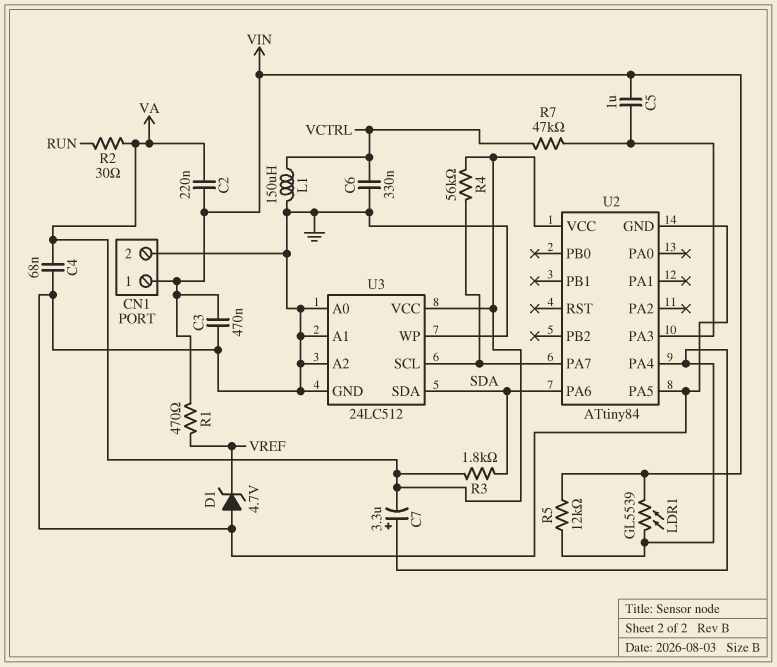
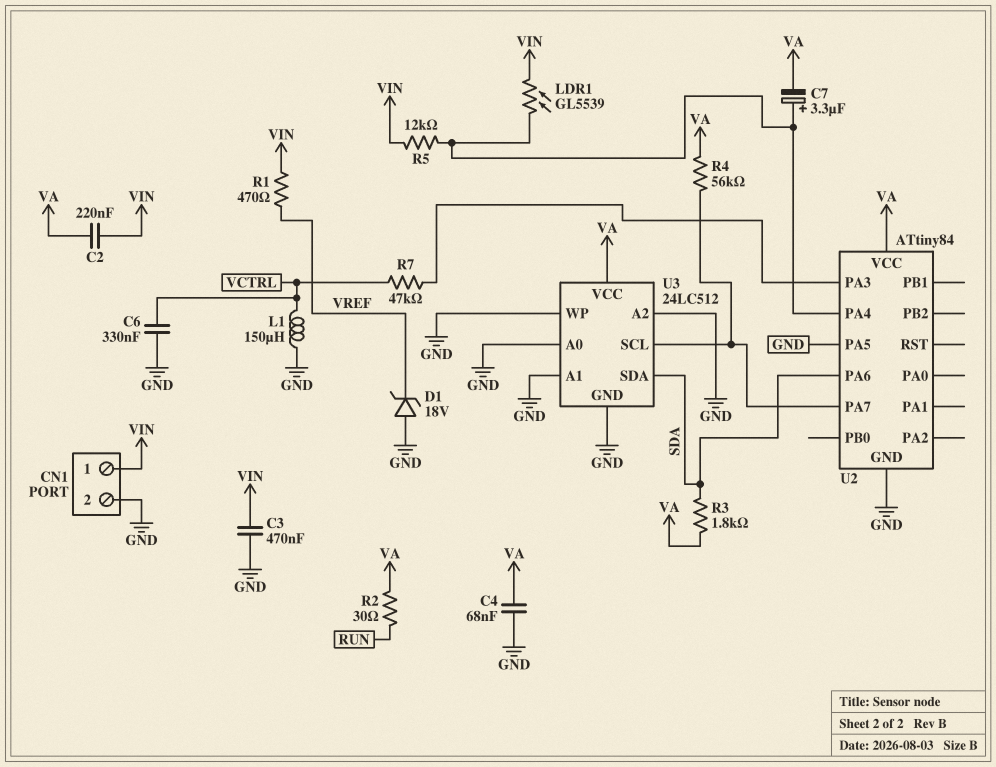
C5: 1uF (U2/PA3, VIN) -> none
D1: zener 4.7V (A GND, K VREF) -> zener 18V (A GND, K VREF)

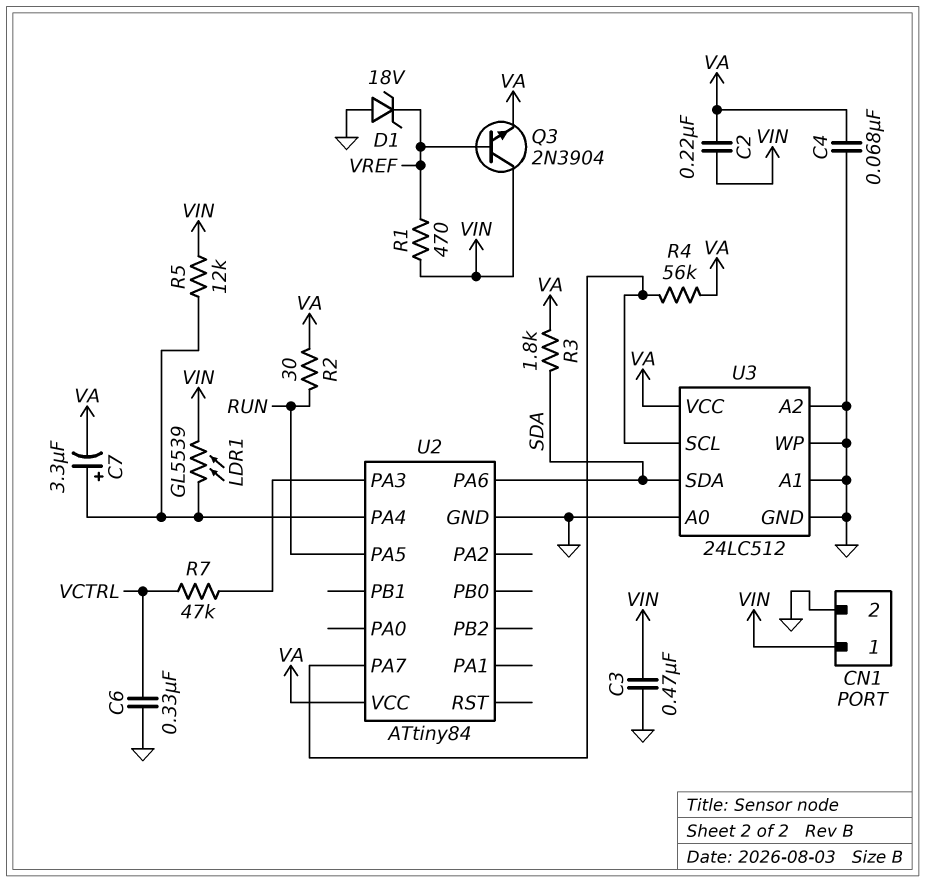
L1: 150uH (GND, VCTRL) -> none
Q3: none -> NPN 2N3904 (B VREF, C VIN, E VA)
U2 pin PA5: GND -> RUN

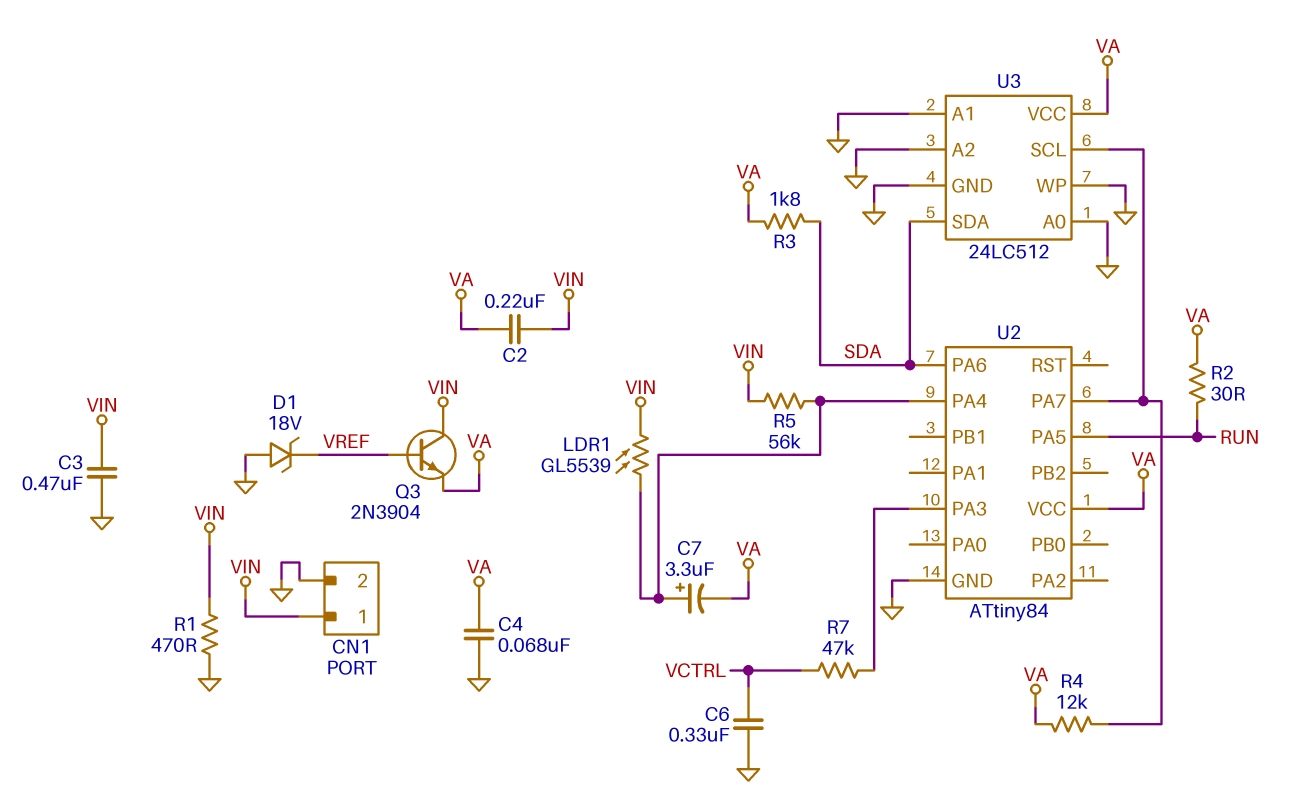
R1: 470 (VIN, VREF) -> 470 (GND, VIN)
R4: 56k (U2/PA7, VA) -> 12k (U2/PA7, VA)
R5: 12k (U2/PA4, VIN) -> 56k (U2/PA4, VIN)

